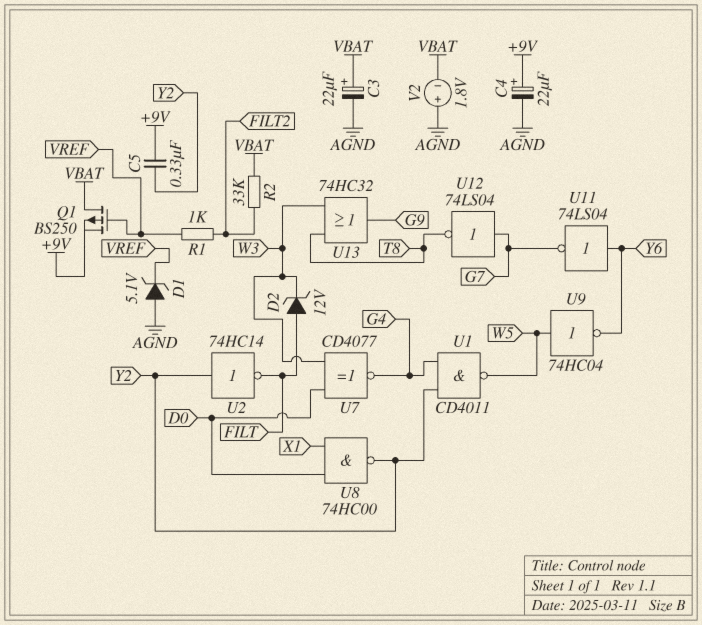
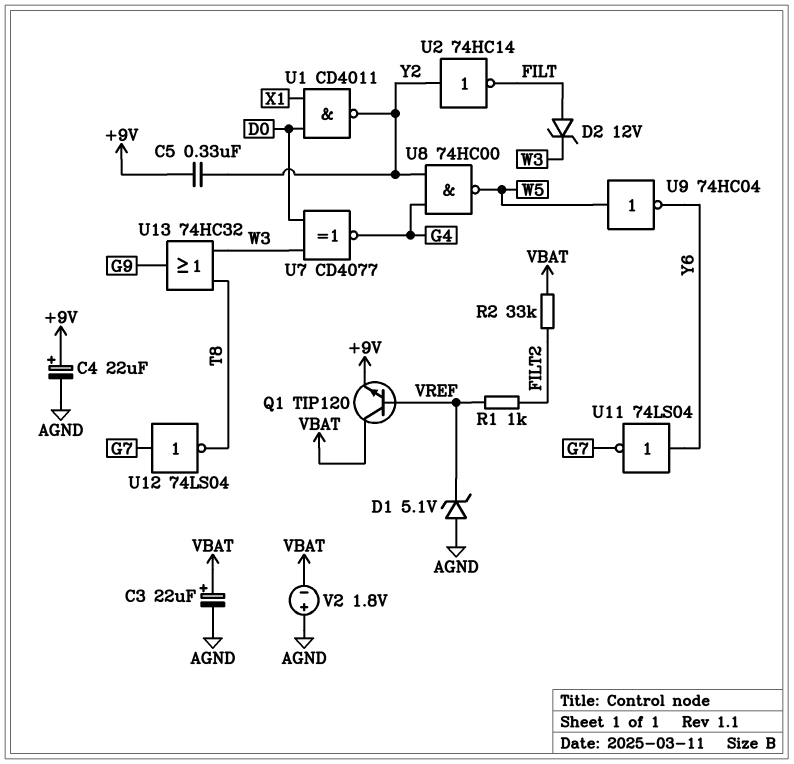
Q1: PMOS BS250 (G VREF, D VBAT, S +9V) -> NPN TIP120 (B VREF, C VBAT, E +9V)
U1: NAND CD4011 (in G4, in Y2, out W5) -> NAND CD4011 (in D0, in X1, out Y2)
U8: NAND 74HC00 (in D0, in X1, out Y2) -> NAND 74HC00 (in G4, in Y2, out W5)

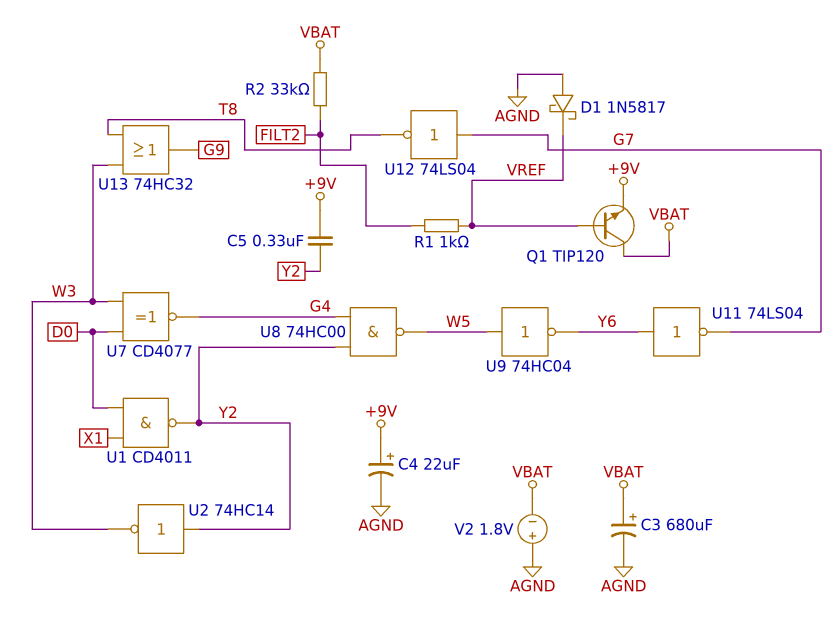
C3: 22uF (plus VBAT, minus AGND) -> 680uF (plus VBAT, minus AGND)
D1: zener 5.1V (A AGND, K VREF) -> schottky 1N5817 (A AGND, K VREF)
D2: zener 12V (A FILT, K W3) -> none
U2: NOT 74HC14 (in Y2, out FILT) -> NOT 74HC14 (in Y2, out W3)

